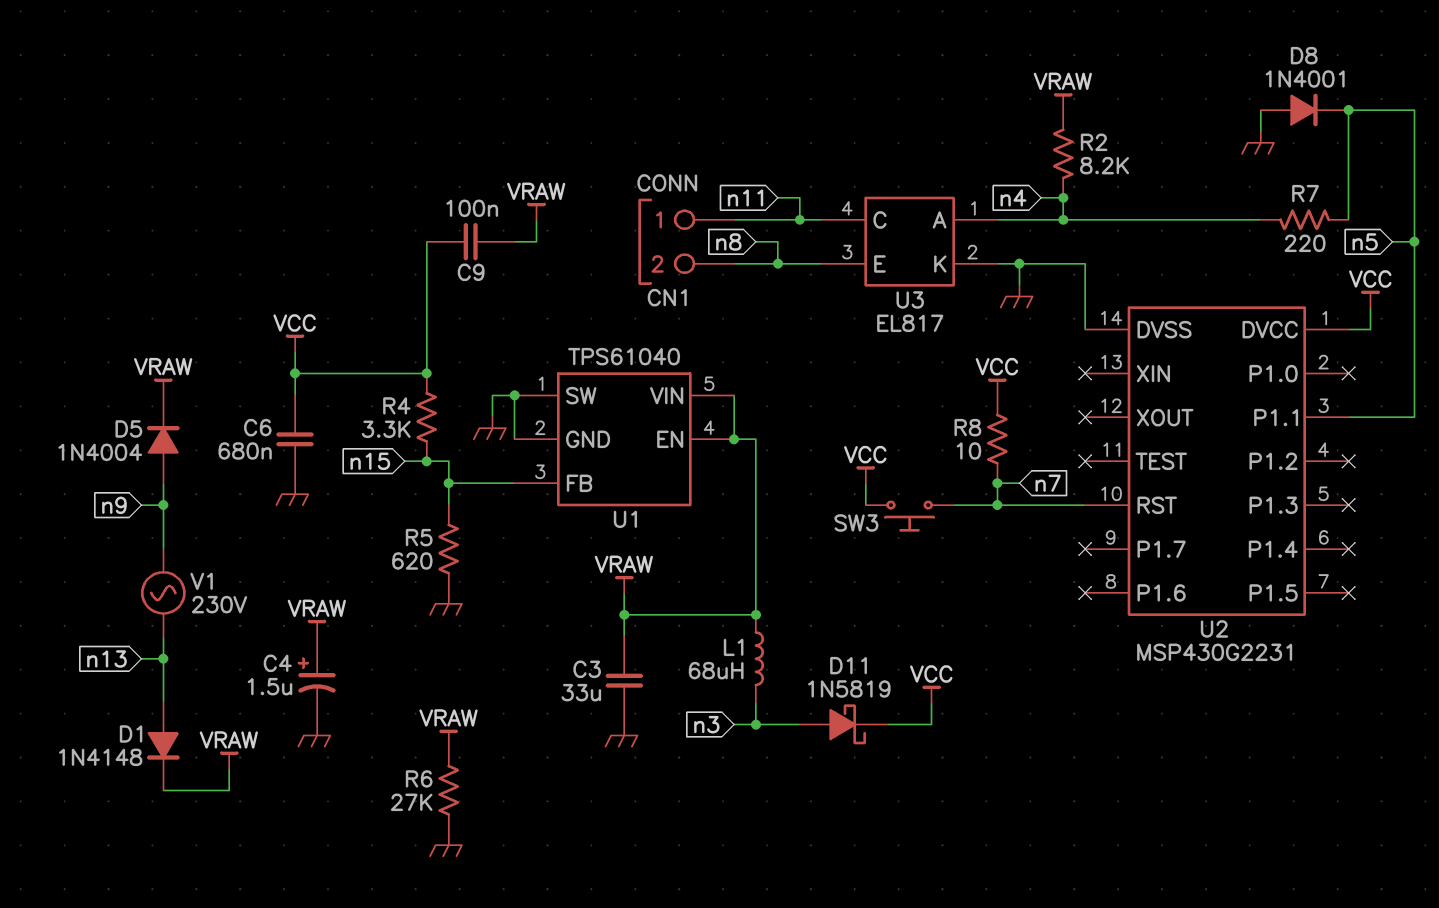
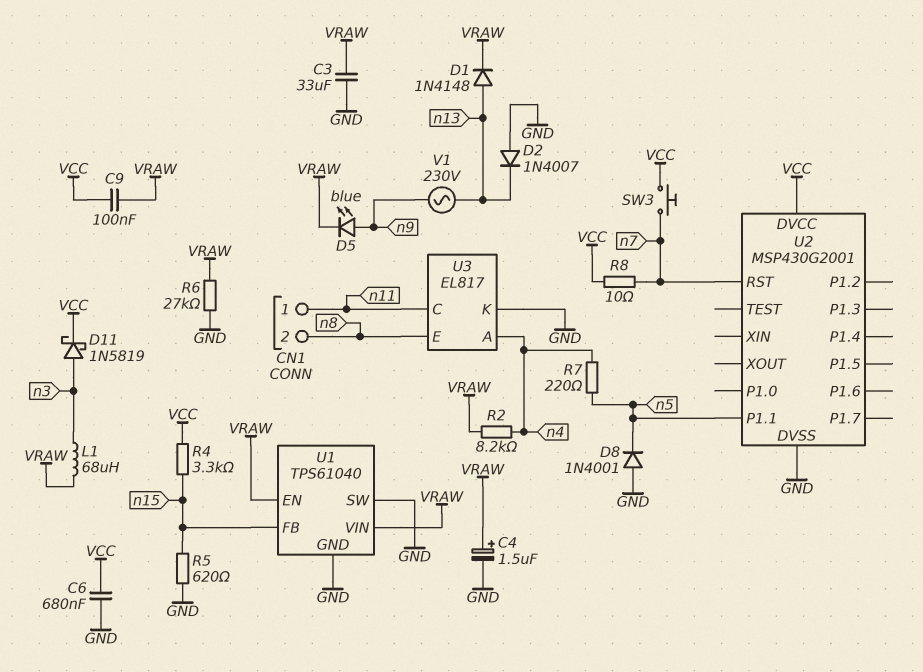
D2: none -> diode 1N4007 (A GND, K n13)
D5: diode 1N4004 (A n9, K VRAW) -> LED blue (A n9, K VRAW)
U2: MSP430G2231 -> MSP430G2001

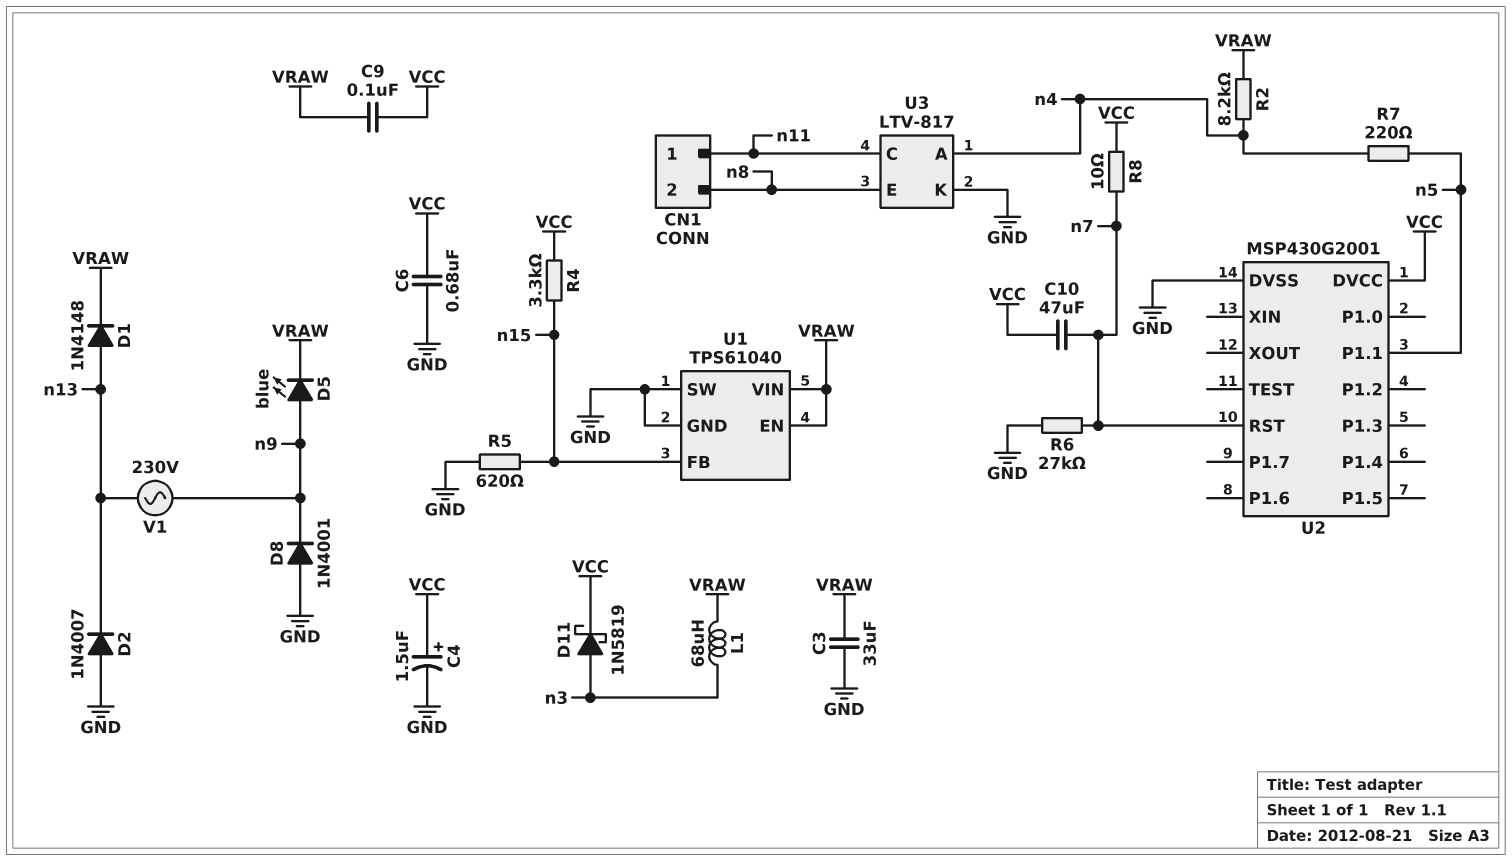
C4: 1.5uF (plus VRAW, minus GND) -> 1.5uF (plus VCC, minus GND)
C10: none -> 47uF (VCC, n7)
D8: diode 1N4001 (A GND, K n5) -> diode 1N4001 (A GND, K n9)
R6: 27k (GND, VRAW) -> 27k (GND, n7)
SW3: button (VCC, n7) -> none
U3: EL817 -> LTV-817

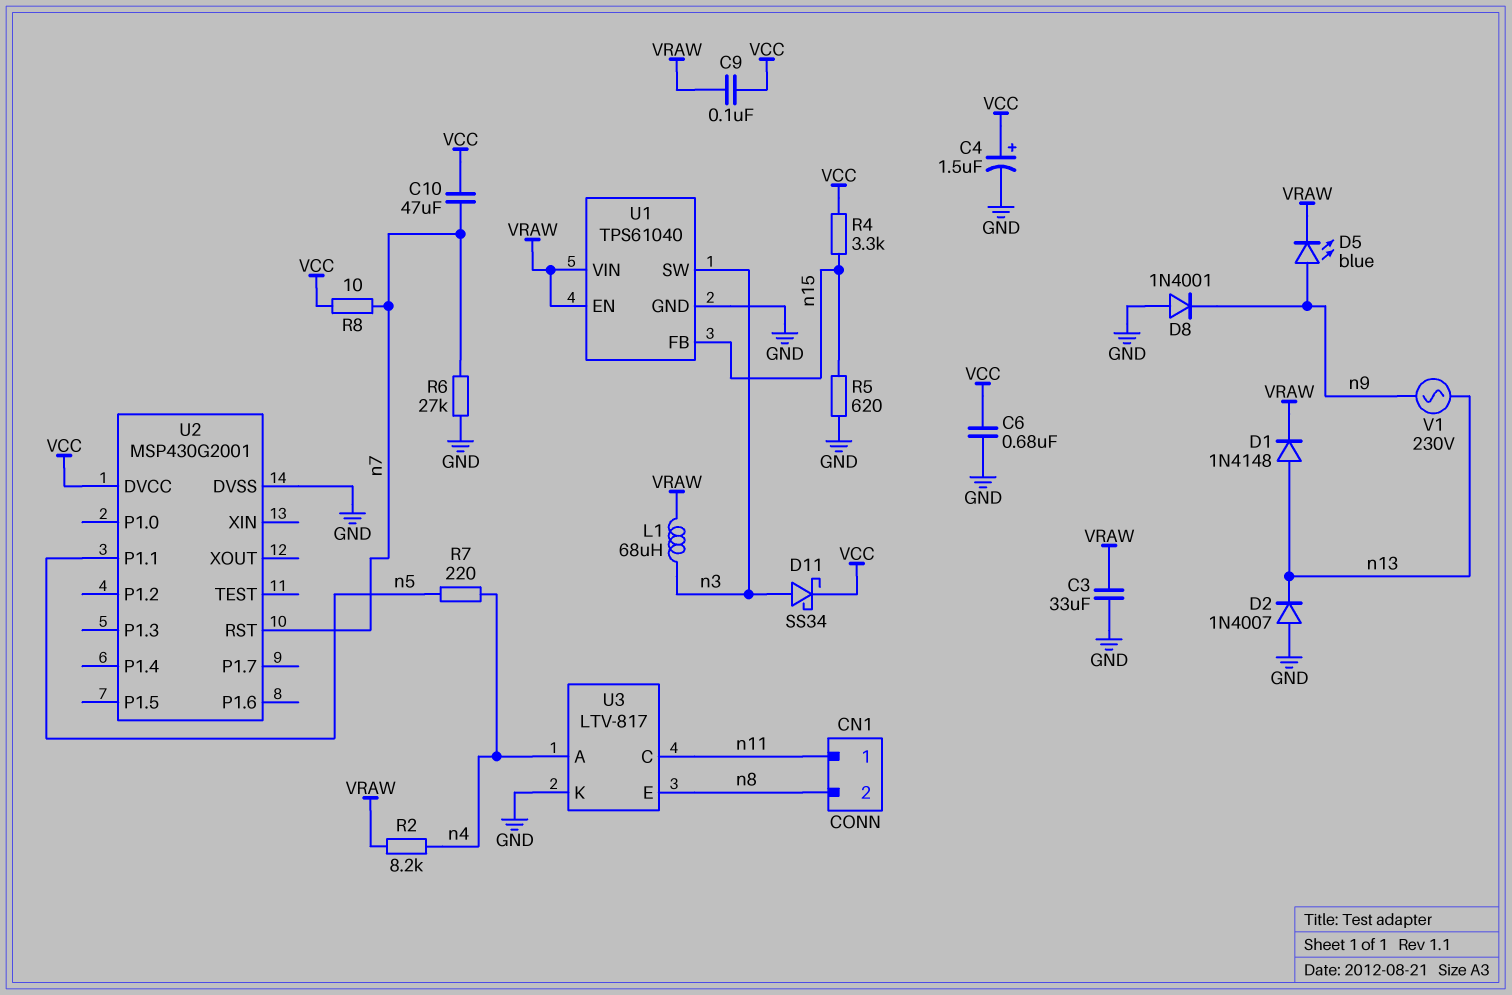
D11: schottky 1N5819 (A n3, K VCC) -> schottky SS34 (A n3, K VCC)
U1 pin SW: GND -> n3

